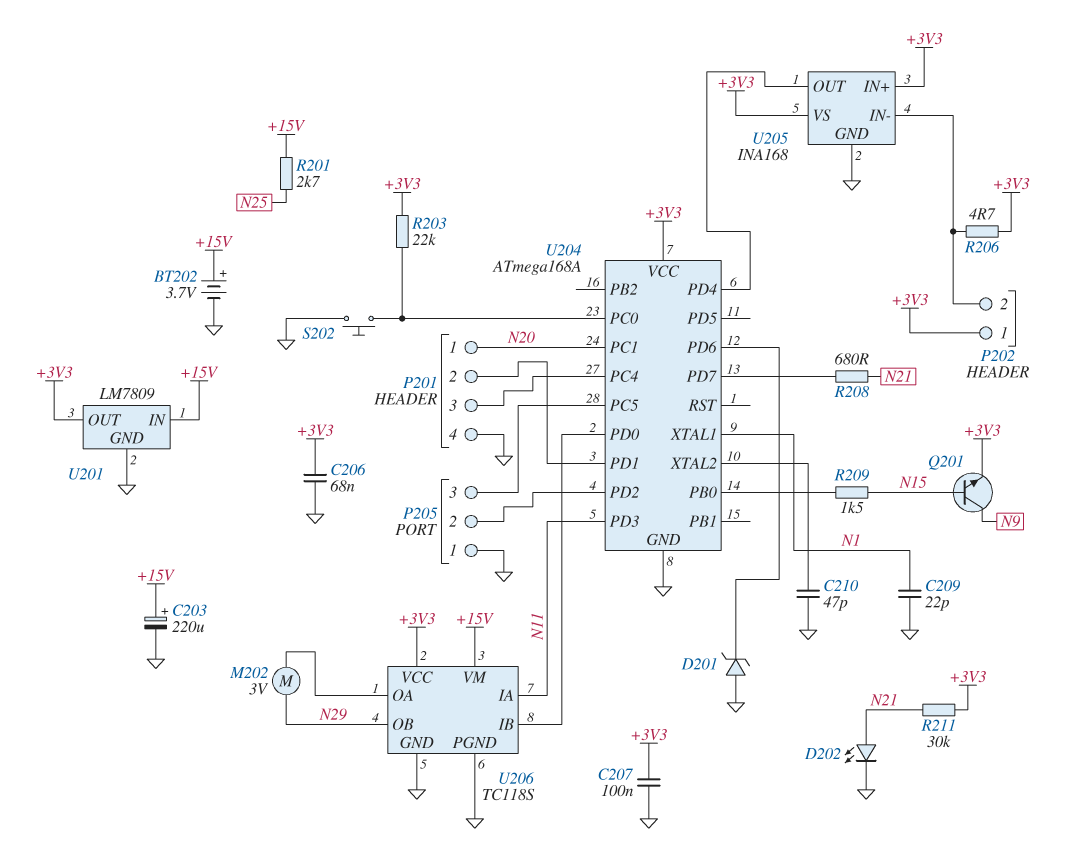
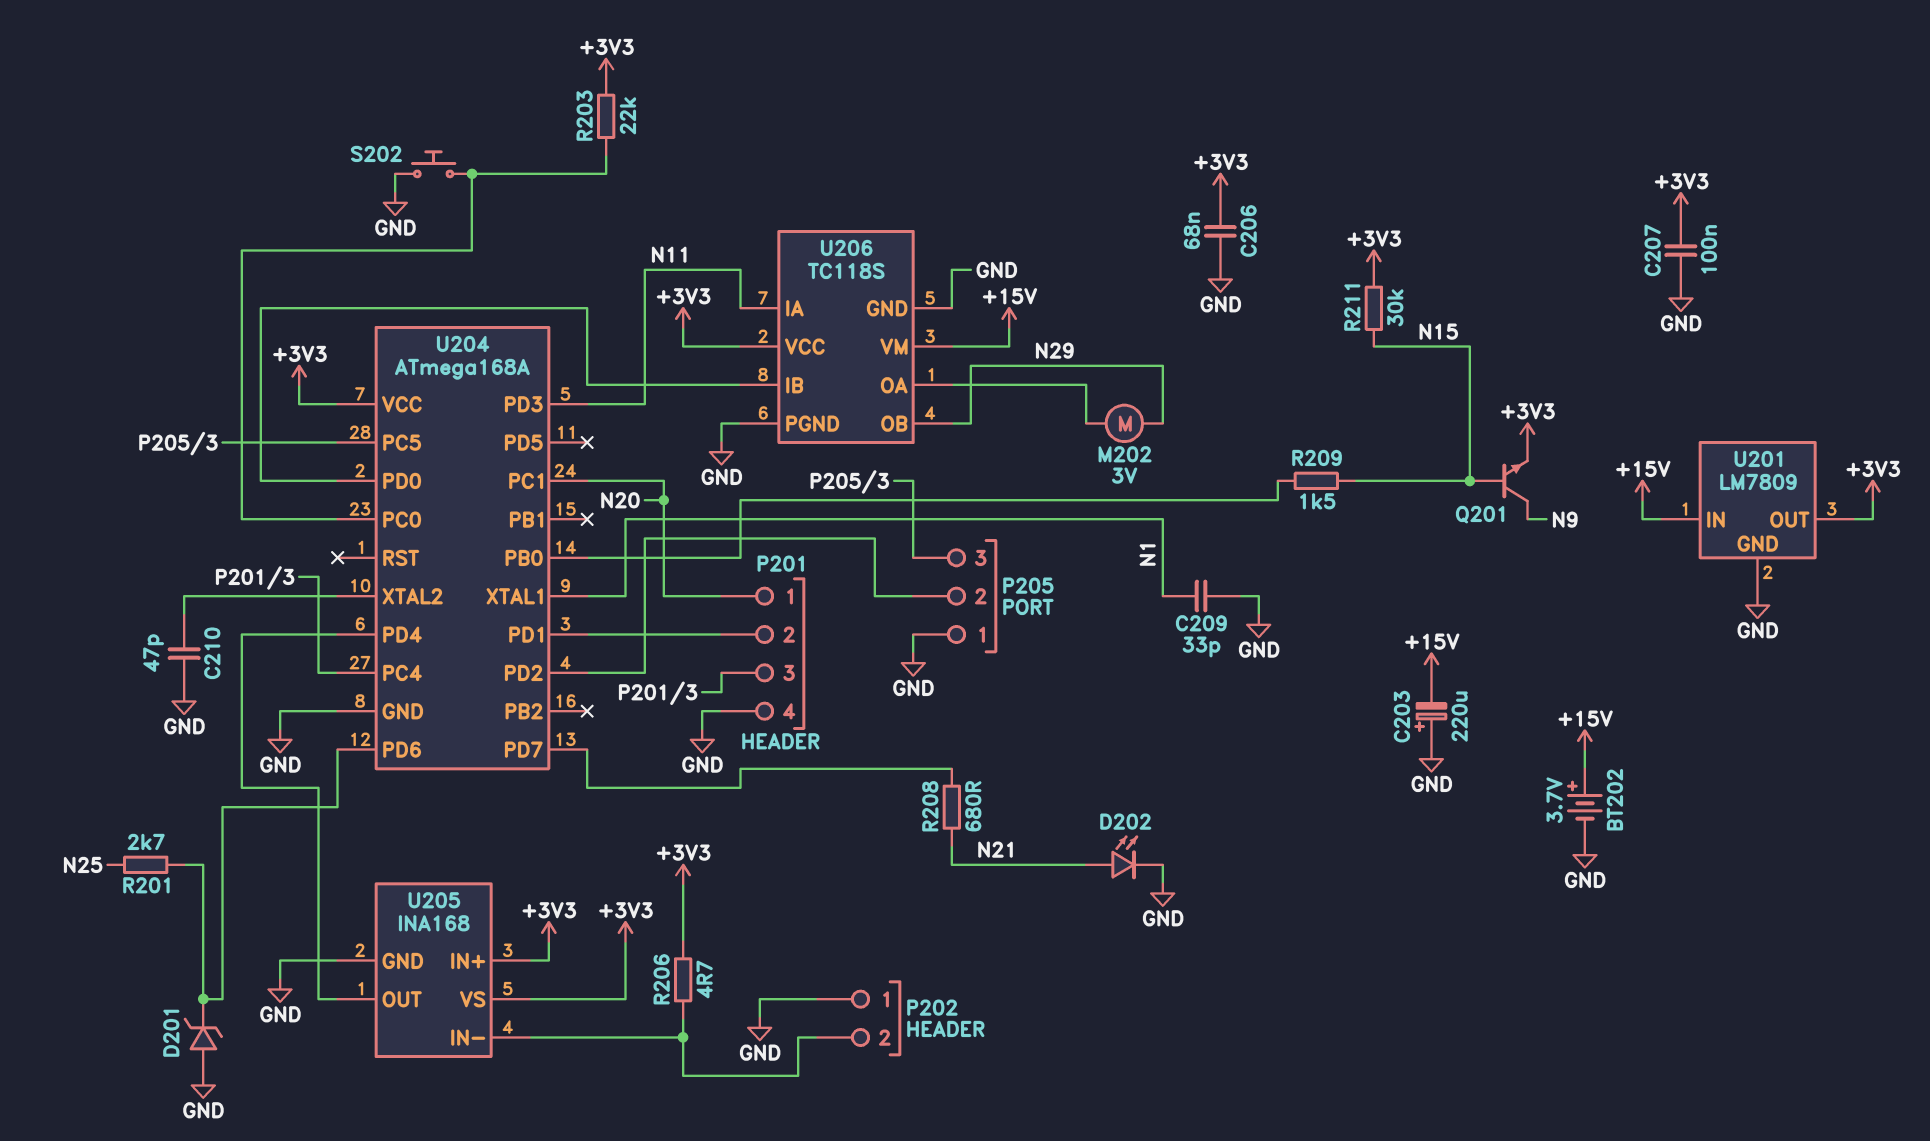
C203: 220uF (plus +15V, minus GND) -> 220uF (plus GND, minus +15V)
C209: 22pF (GND, N1) -> 33pF (GND, N1)
P202 pin 1: +3V3 -> GND
R201: 2.7k (+15V, N25) -> 2.7k (N25, U204/PD6)
R211: 30k (+3V3, N21) -> 30k (+3V3, N15)

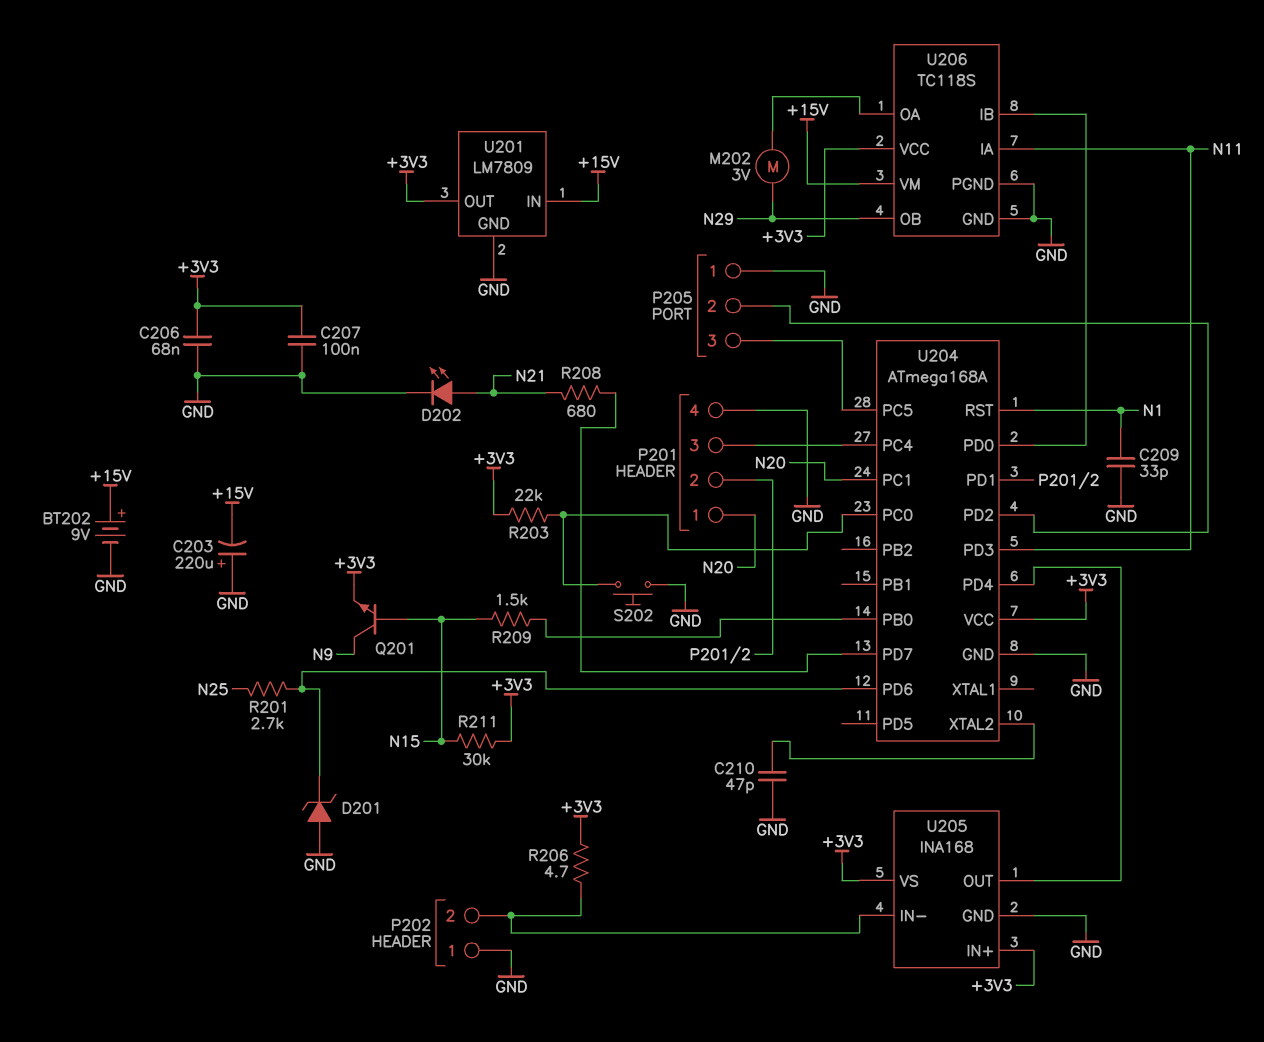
BT202: 3.7V (plus +15V, minus GND) -> 9V (plus +15V, minus GND)
U204 pin RST: none -> N1
U204 pin XTAL1: N1 -> none

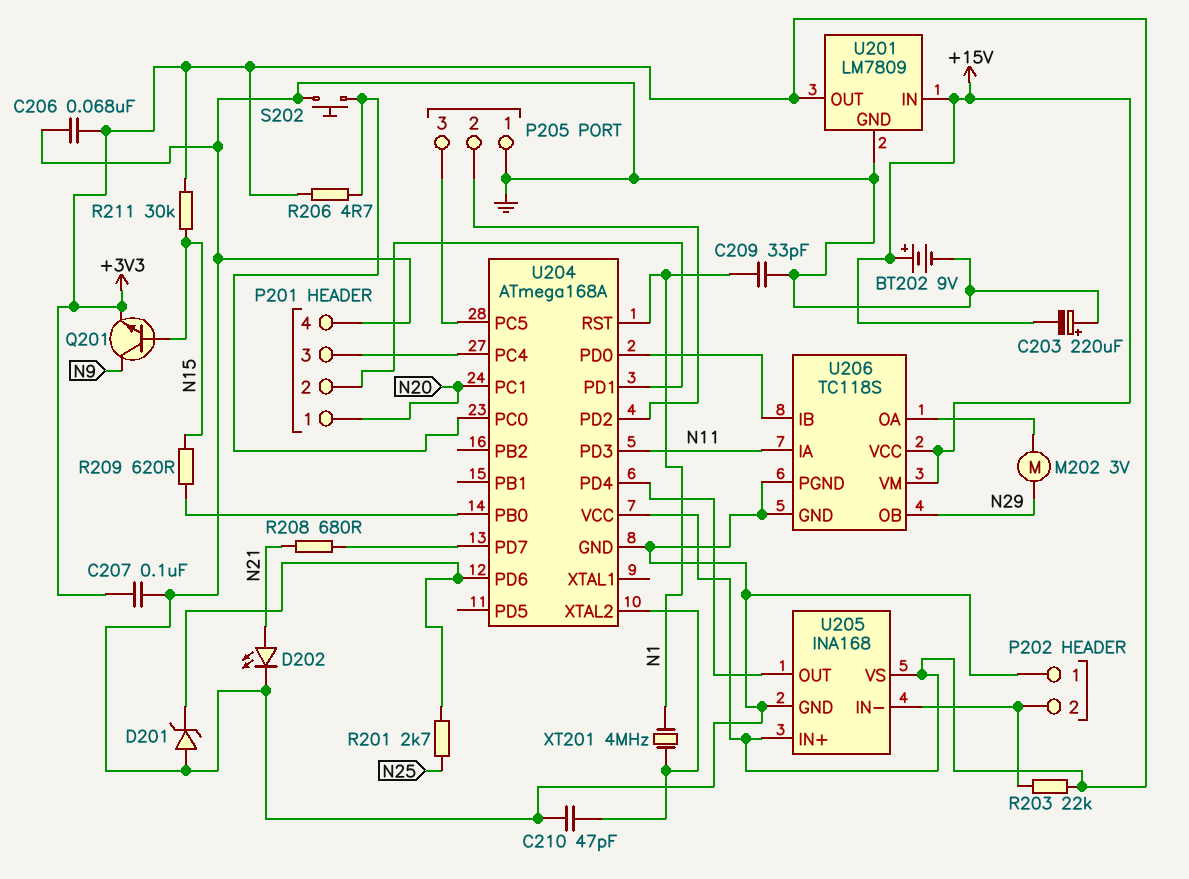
R203: 22k (+3V3, U204/PC0) -> 22k (+3V3, P202/2)
R206: 4.7 (+3V3, P202/2) -> 4.7 (+3V3, U204/PC0)
R209: 1.5k (N15, U204/PB0) -> 620 (N15, U204/PB0)
U206 pin VCC: +3V3 -> +15V
XT201: none -> 4MHz (N1, U204/XTAL2)

